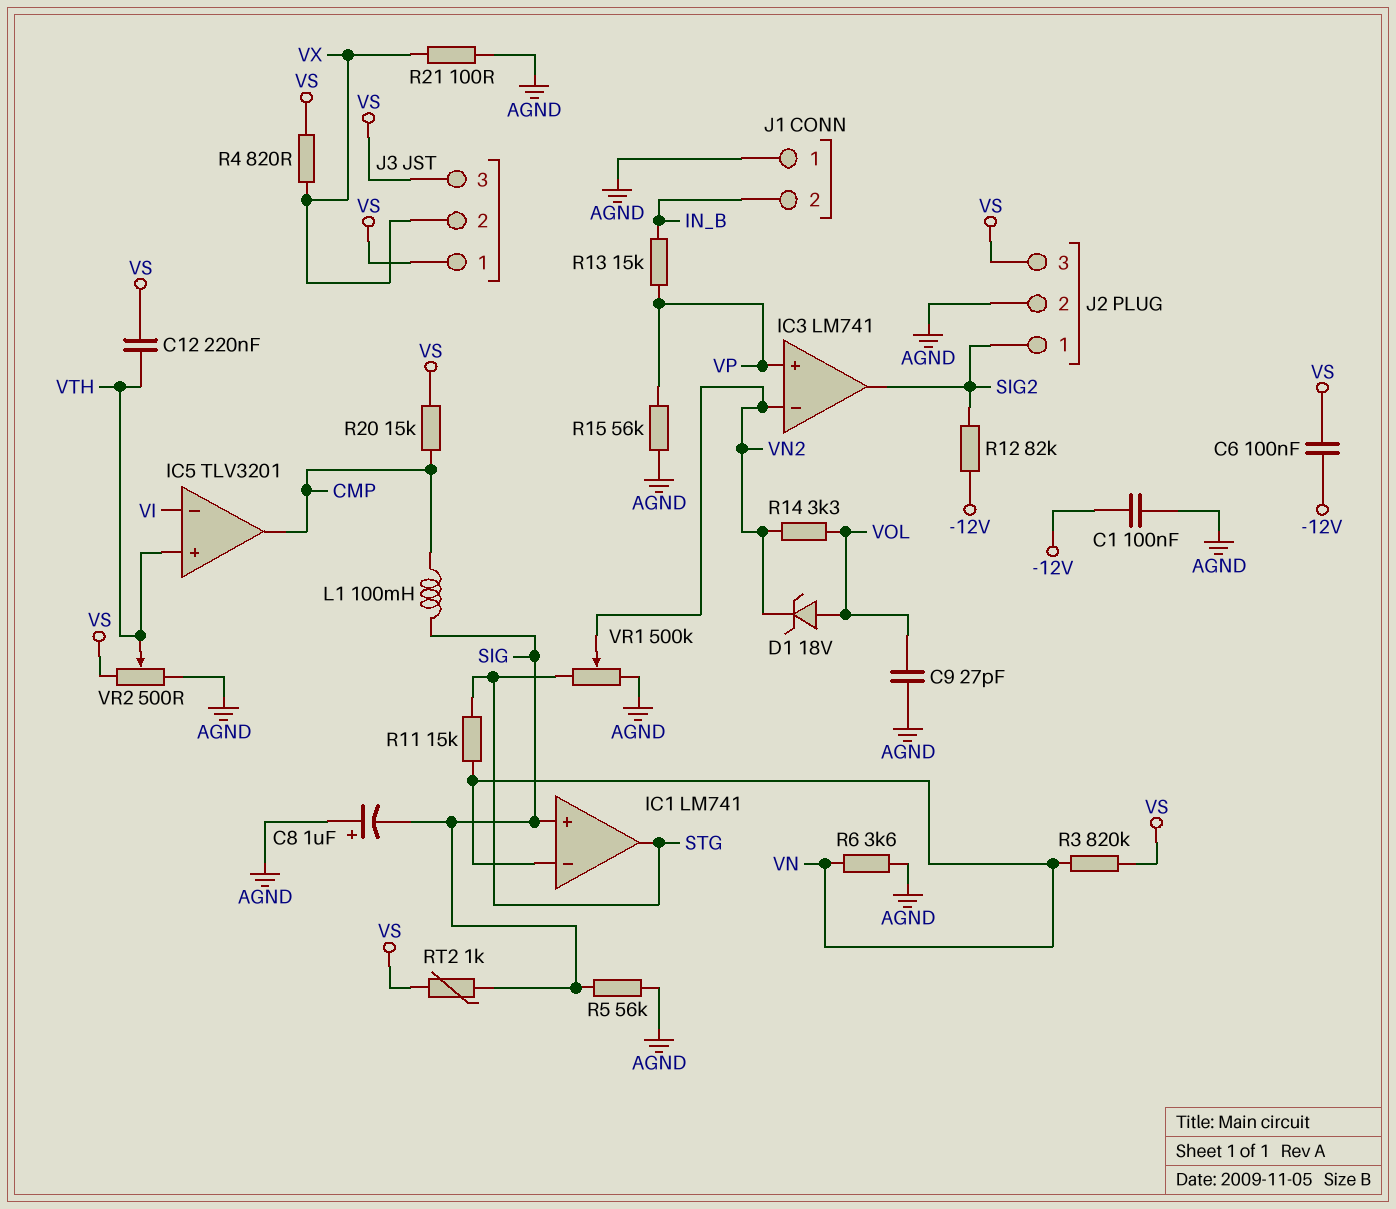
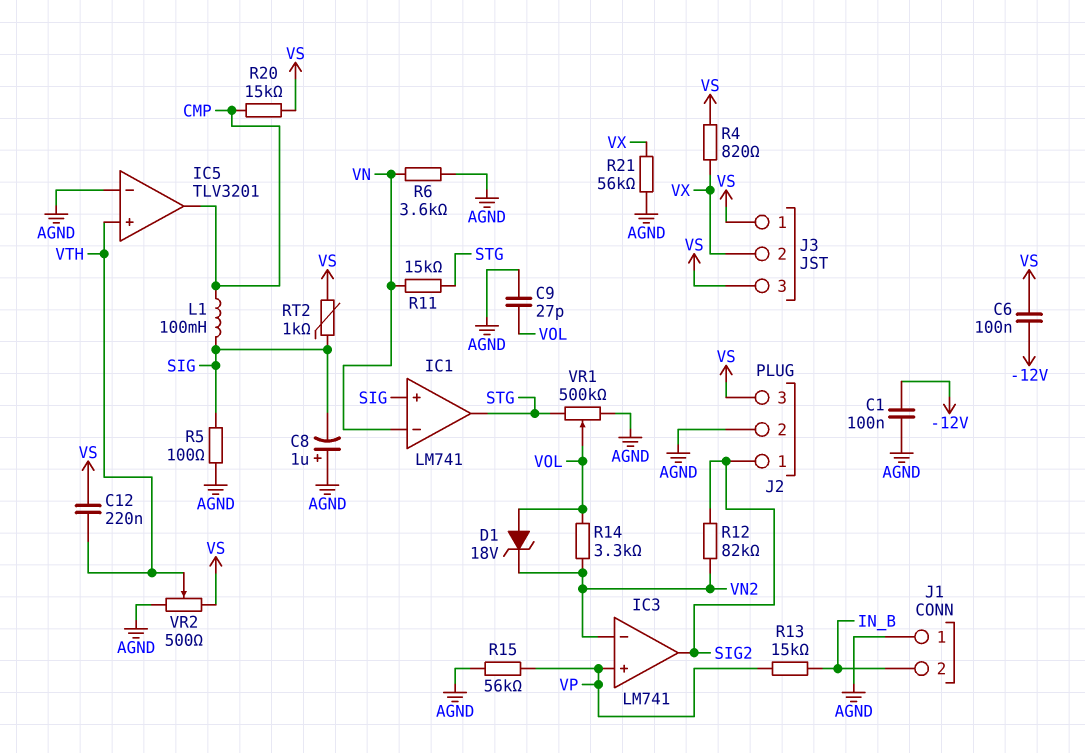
IC5 pin in-: VI -> AGND
R3: 820k (VN, VS) -> none
R5: 56k (AGND, SIG) -> 100 (AGND, SIG)
R12: 82k (-12V, SIG2) -> 82k (SIG2, VN2)
R21: 100 (AGND, VX) -> 56k (AGND, VX)
VR1: 500k (AGND, STG, wiper VN2) -> 500k (AGND, STG, wiper VOL)

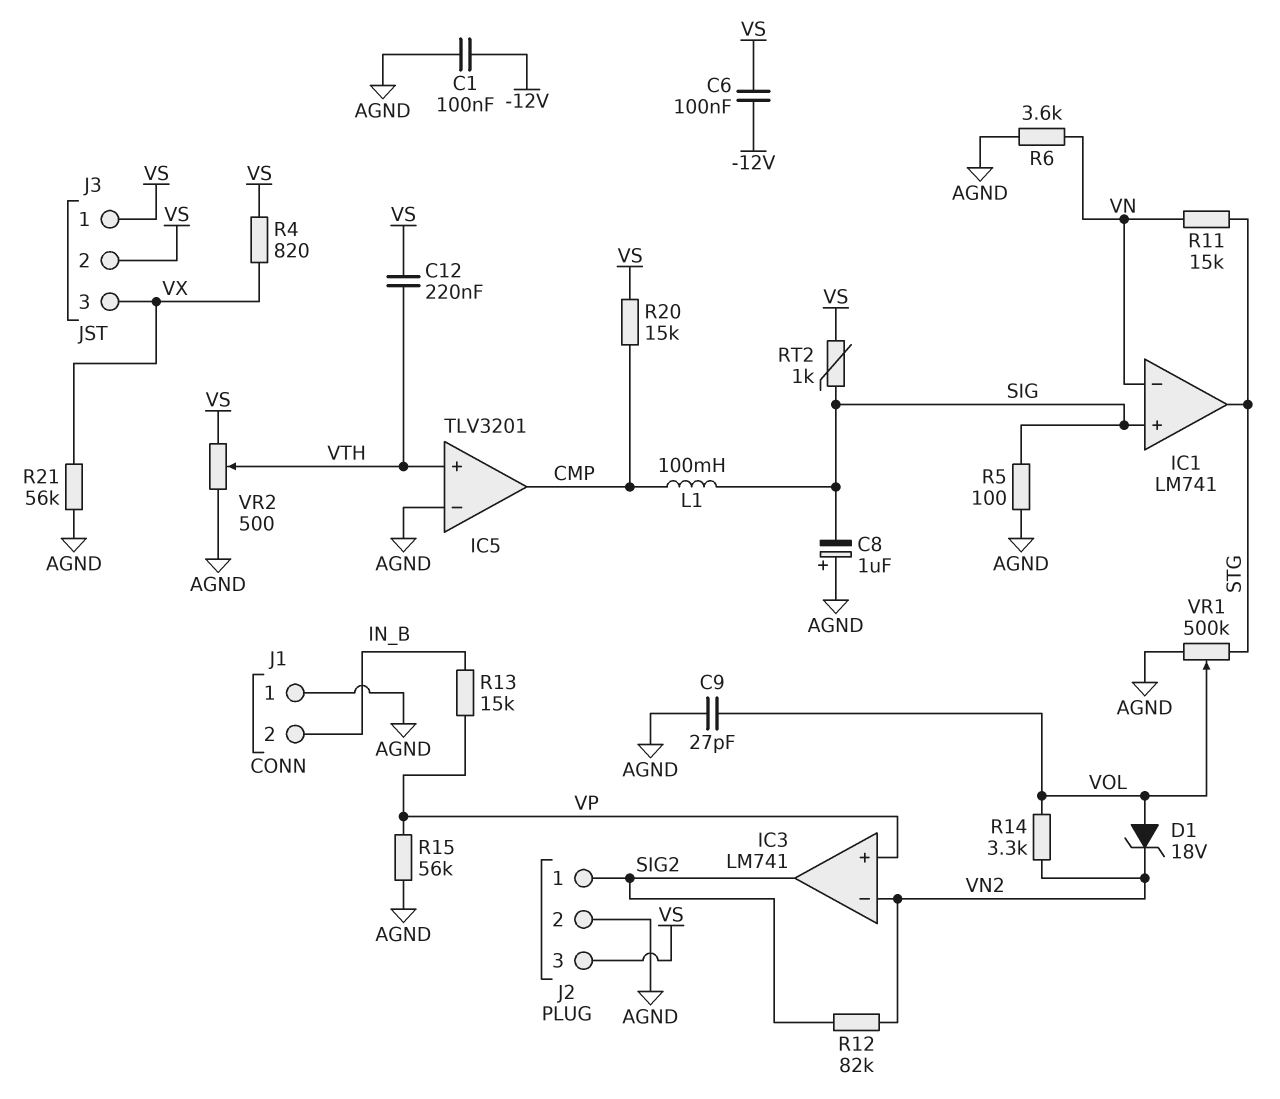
J3 pin 2: VX -> VS
J3 pin 3: VS -> VX

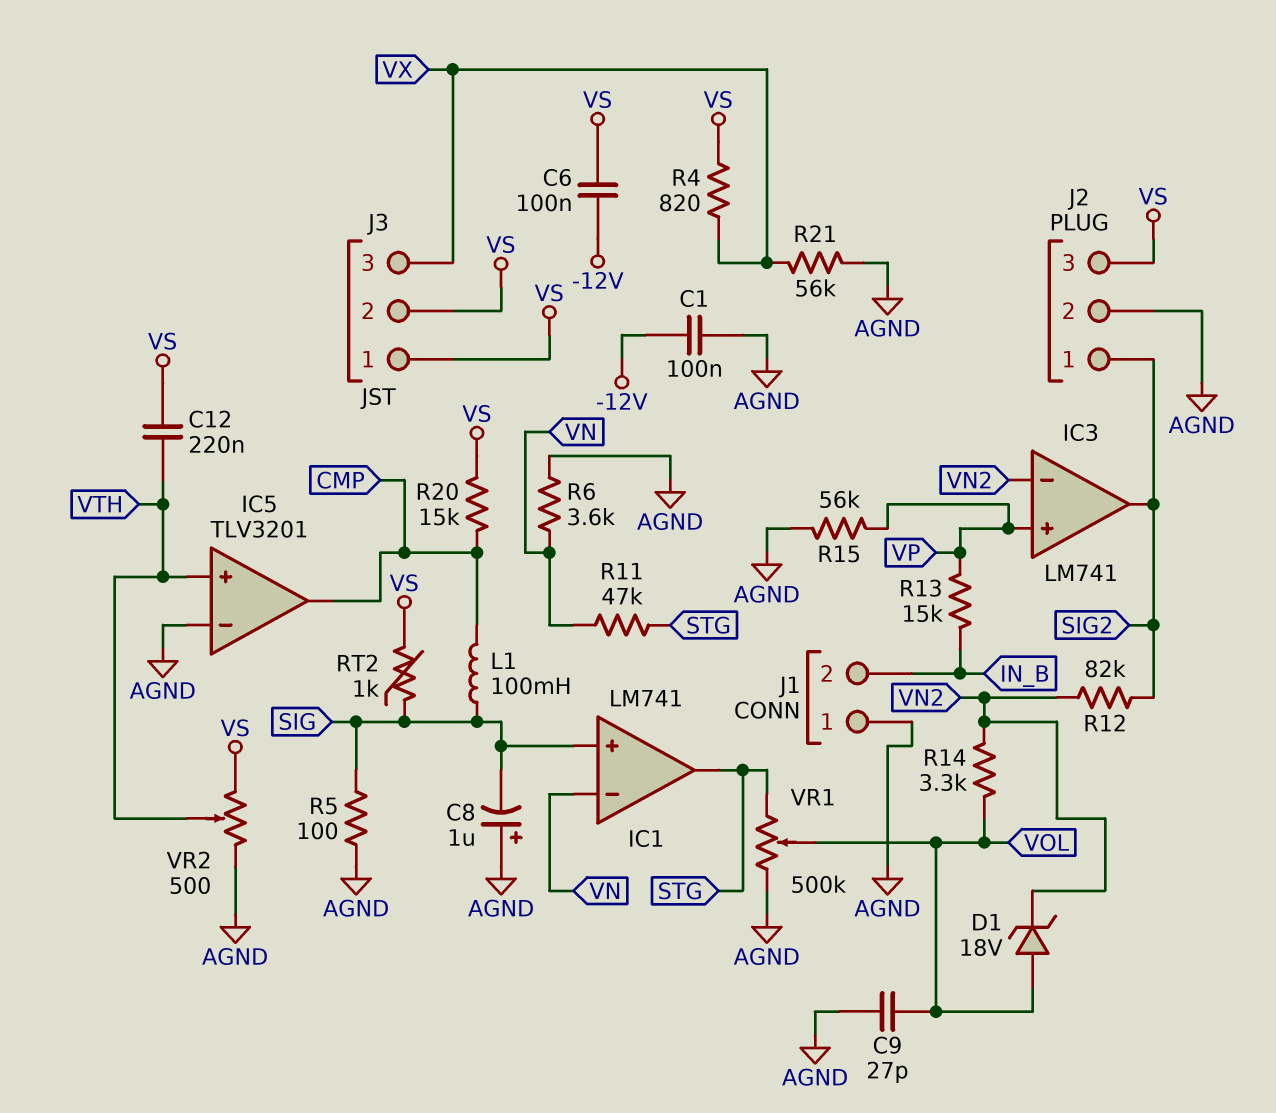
R11: 15k (STG, VN) -> 47k (STG, VN)

